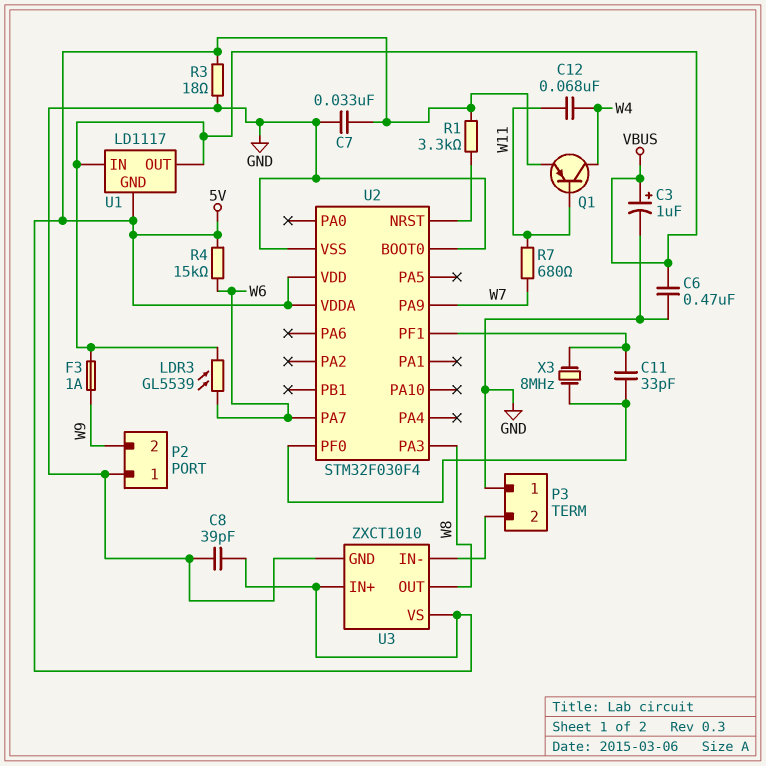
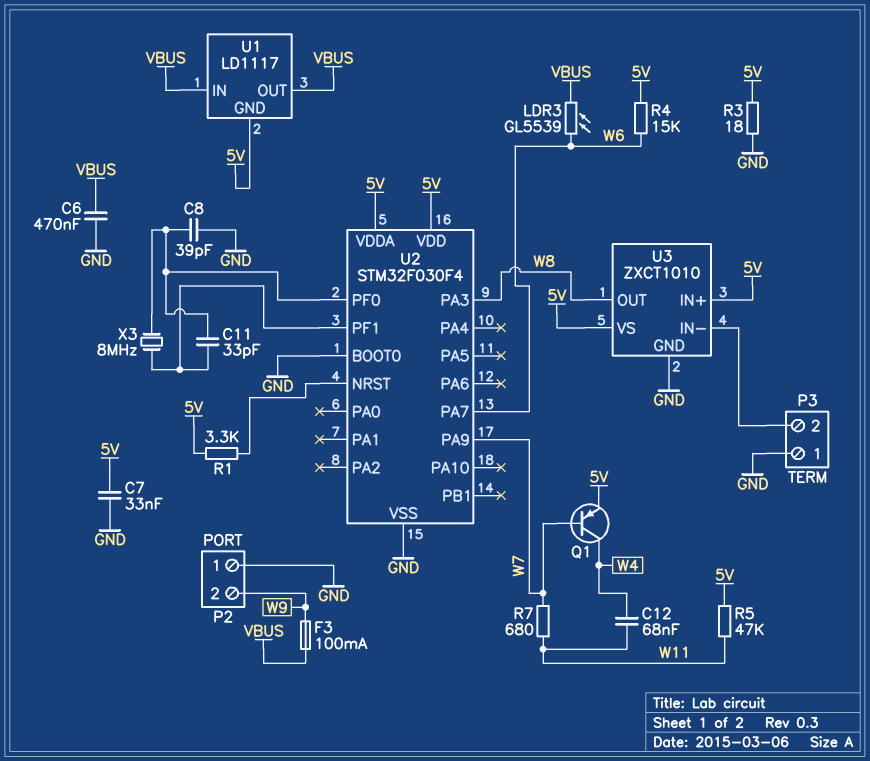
C3: 1uF (plus VBUS, minus GND) -> none
C8: 39pF (5V, GND) -> 39pF (GND, U2/PF0)
F3: 1A (VBUS, W9) -> 100mA (VBUS, W9)
Q1: PNP (B W11, C W4, E 5V) -> PNP (B W7, C W4, E 5V)
R5: none -> 47k (5V, W11)

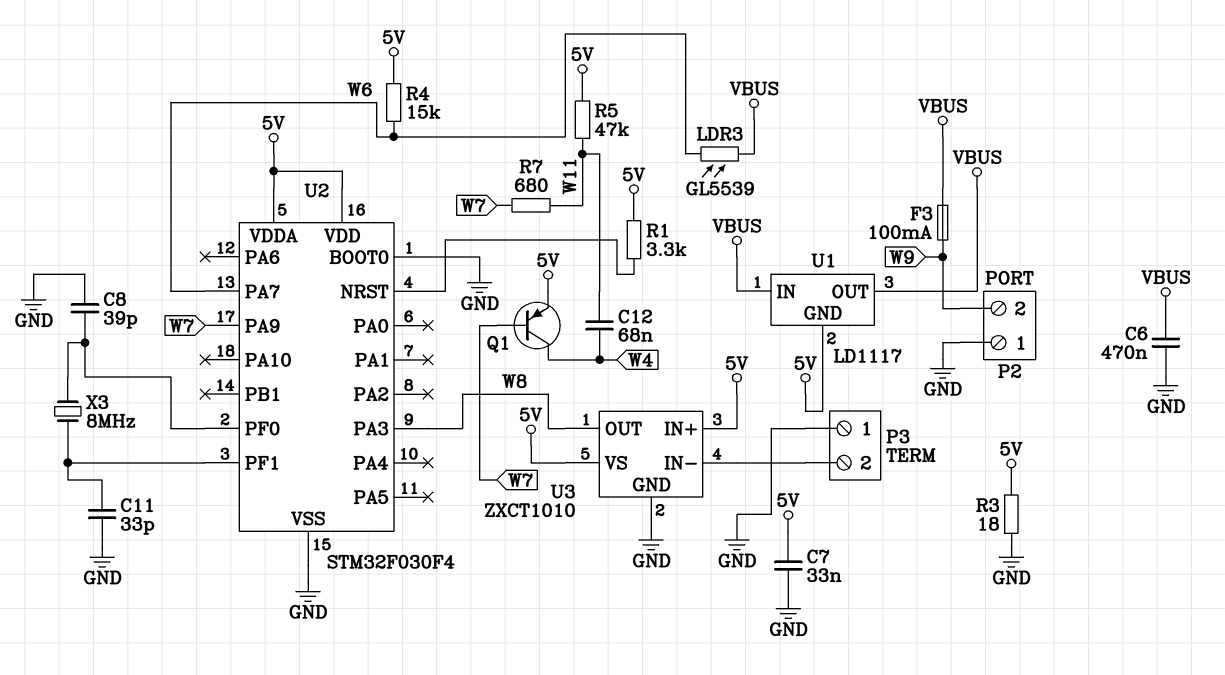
C11: 33pF (U2/PF0, U2/PF1) -> 33pF (GND, U2/PF1)

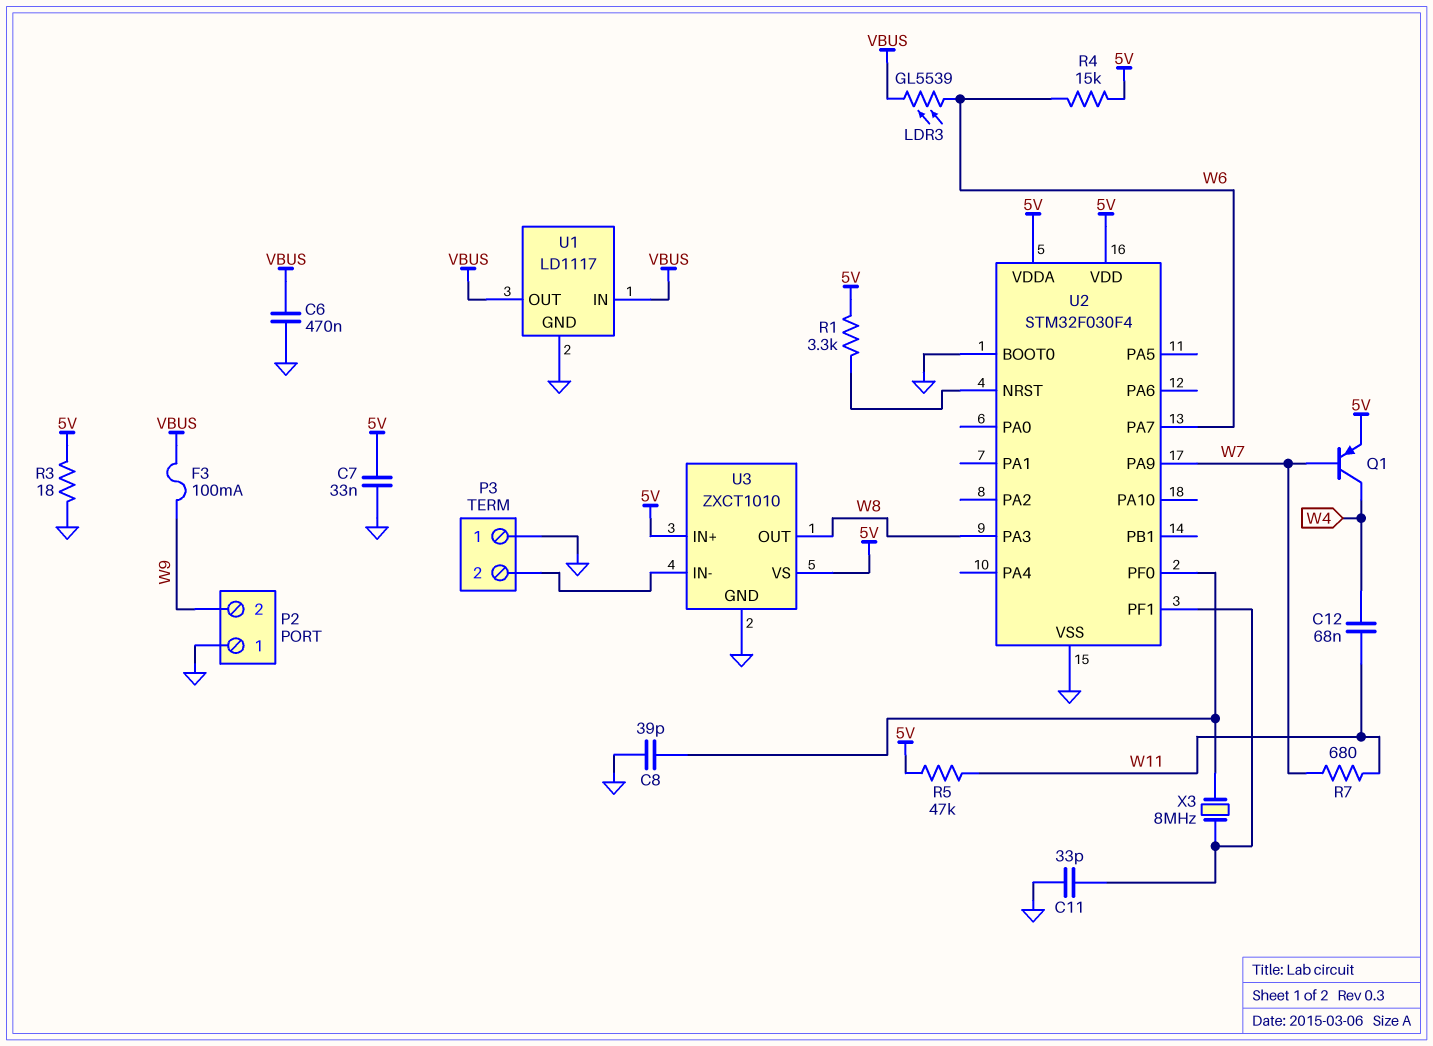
U1 pin GND: 5V -> GND

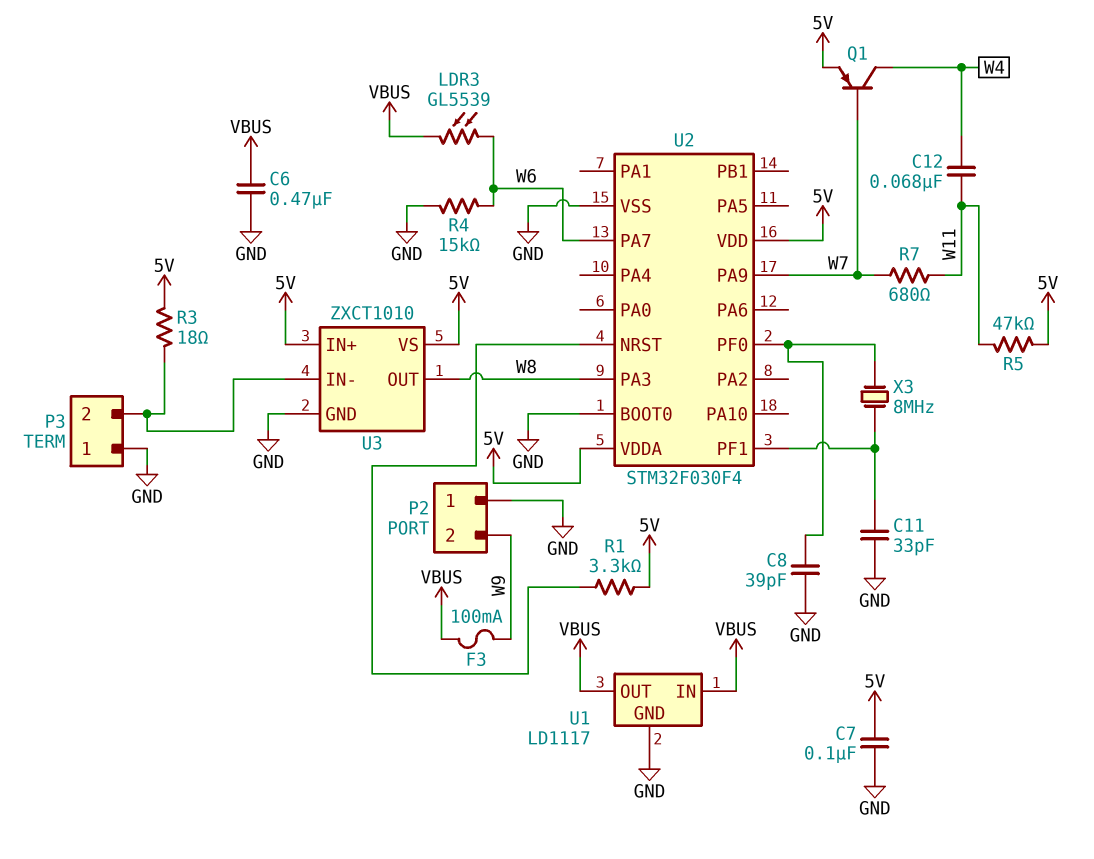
C7: 33nF (5V, GND) -> 100nF (5V, GND)
R3: 18 (5V, GND) -> 18 (5V, P3/2)
R4: 15k (5V, W6) -> 15k (GND, W6)

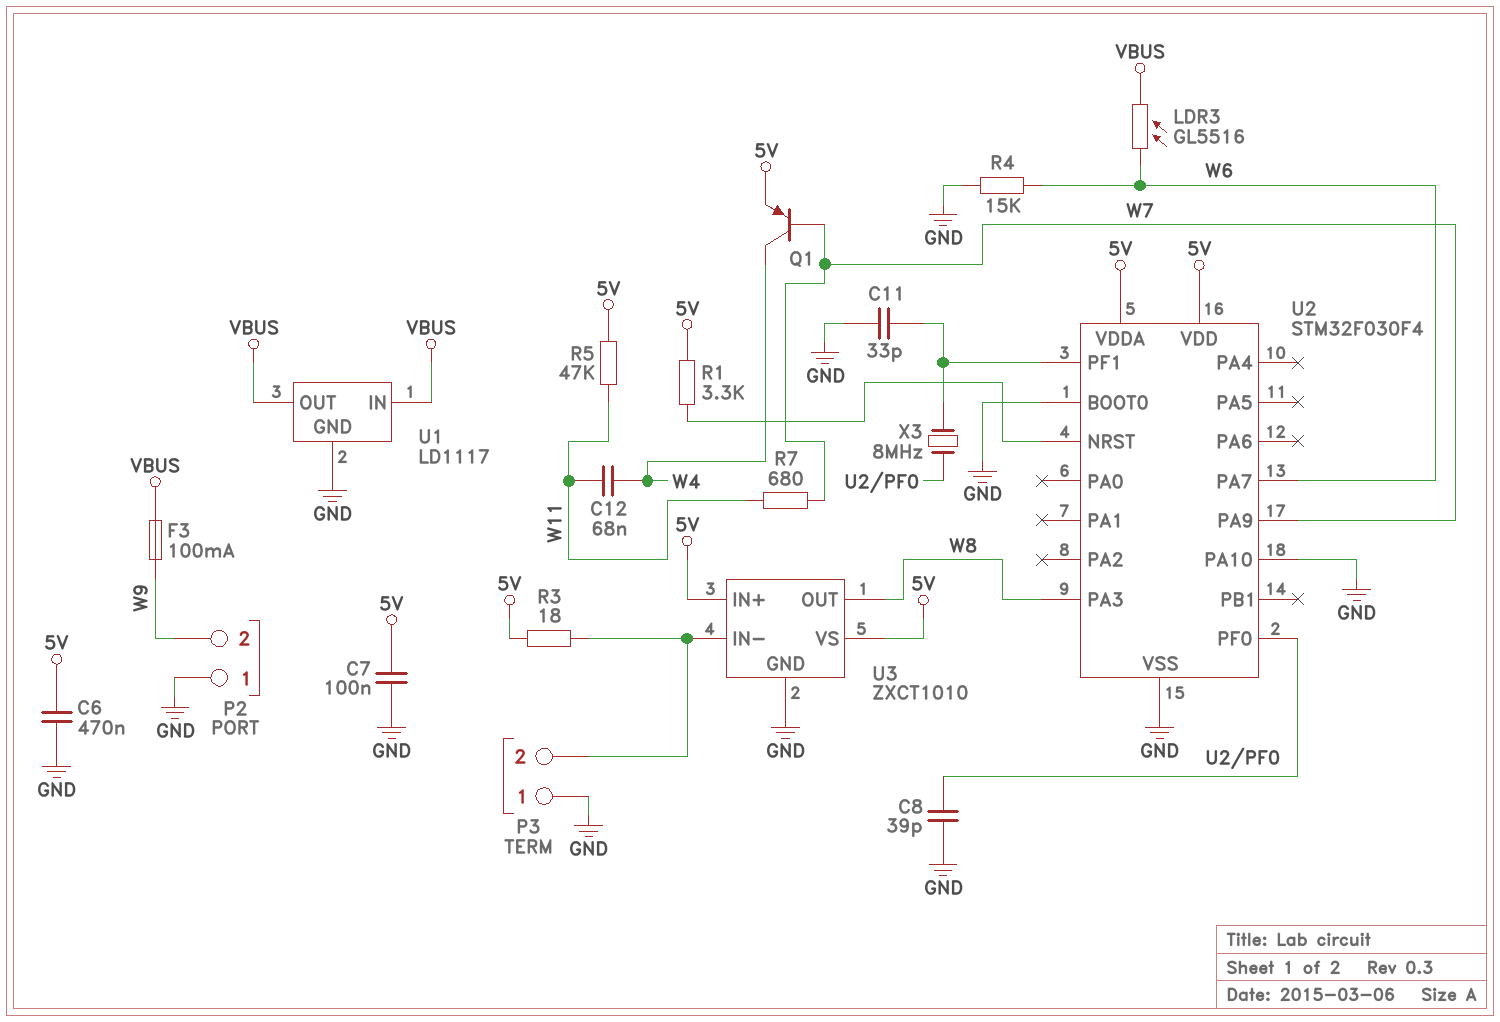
C6: 470nF (GND, VBUS) -> 470nF (5V, GND)
LDR3: GL5539 (VBUS, W6) -> GL5516 (VBUS, W6)
U2 pin PA10: none -> GND

